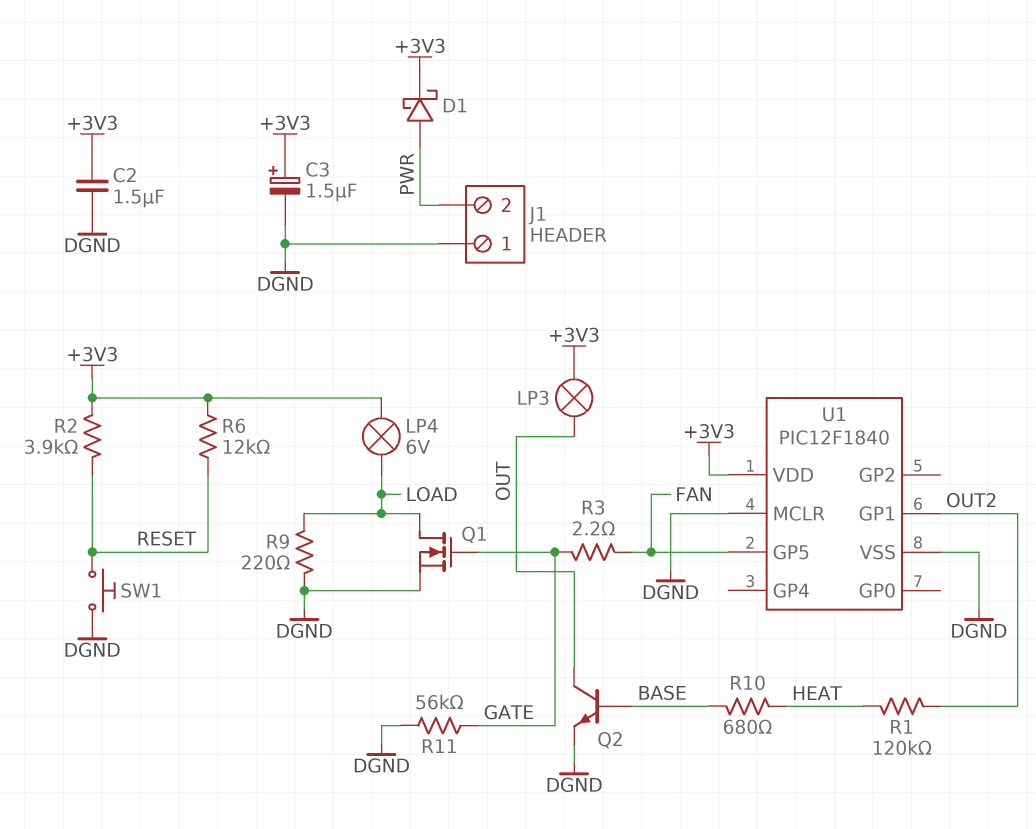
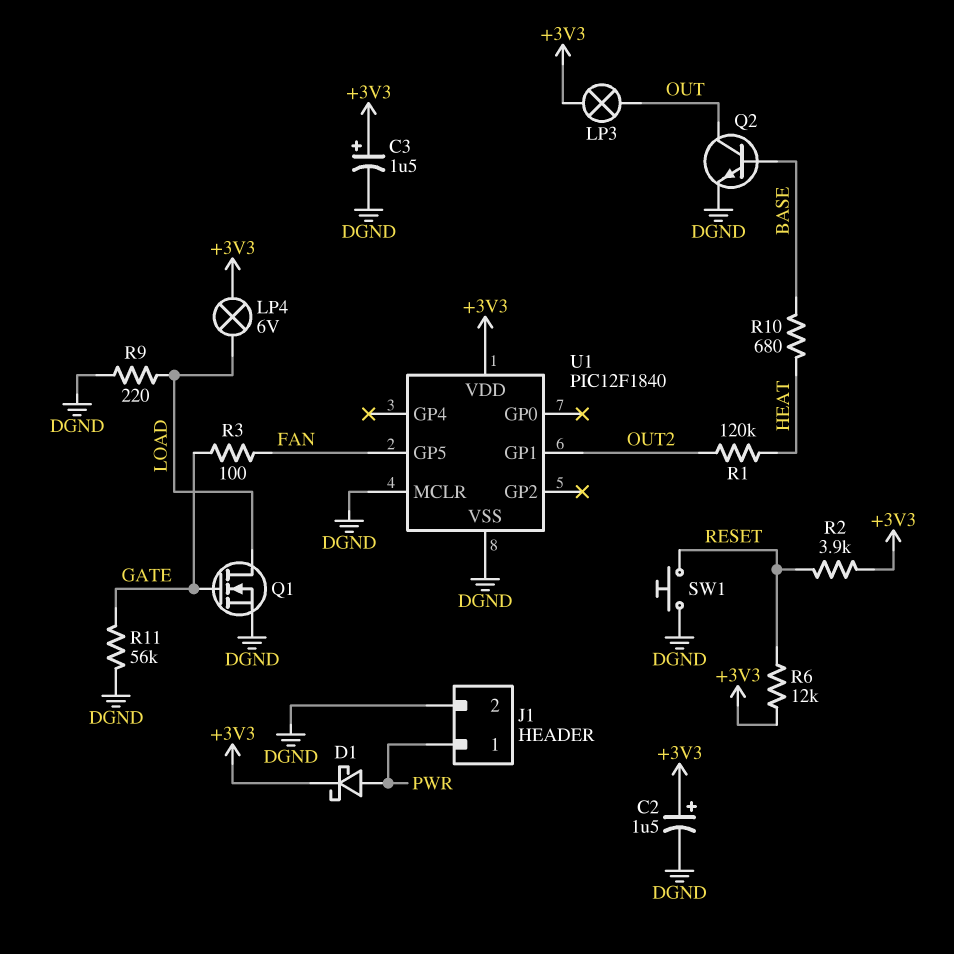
C2: 1.5uF (+3V3, DGND) -> 1.5uF (plus +3V3, minus DGND)
J1 pin 1: DGND -> PWR
J1 pin 2: PWR -> DGND
R3: 2.2 (FAN, GATE) -> 100 (FAN, GATE)

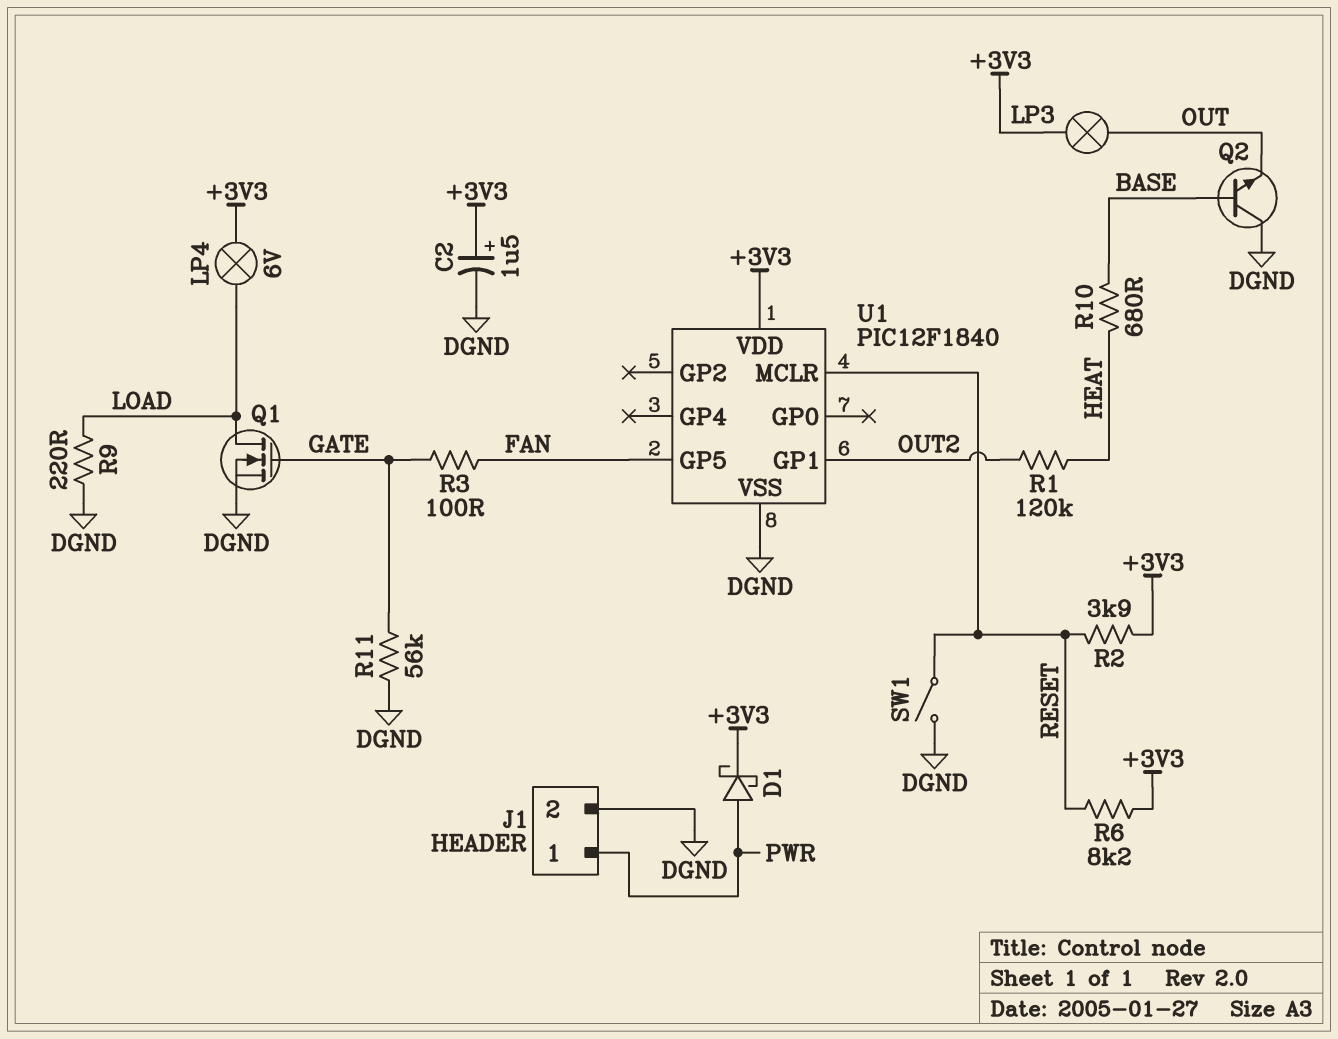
C3: 1.5uF (plus +3V3, minus DGND) -> none
Q2: NPN (B BASE, C OUT, E DGND) -> NPN (B BASE, C DGND, E OUT)
R6: 12k (+3V3, RESET) -> 8.2k (+3V3, RESET)
SW1: button (DGND, RESET) -> switch (DGND, RESET)
U1 pin MCLR: DGND -> RESET

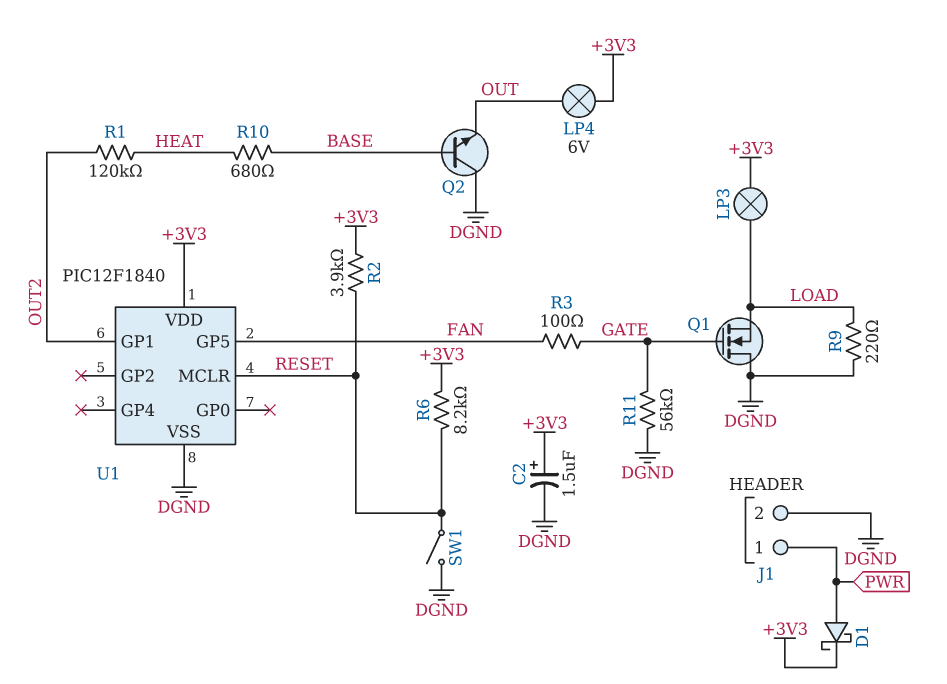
LP3: lamp (+3V3, OUT) -> lamp (+3V3, LOAD)
LP4: lamp 6V (+3V3, LOAD) -> lamp 6V (+3V3, OUT)
Q1: NMOS (G GATE, D LOAD, S DGND) -> NMOS (G GATE, D DGND, S LOAD)

